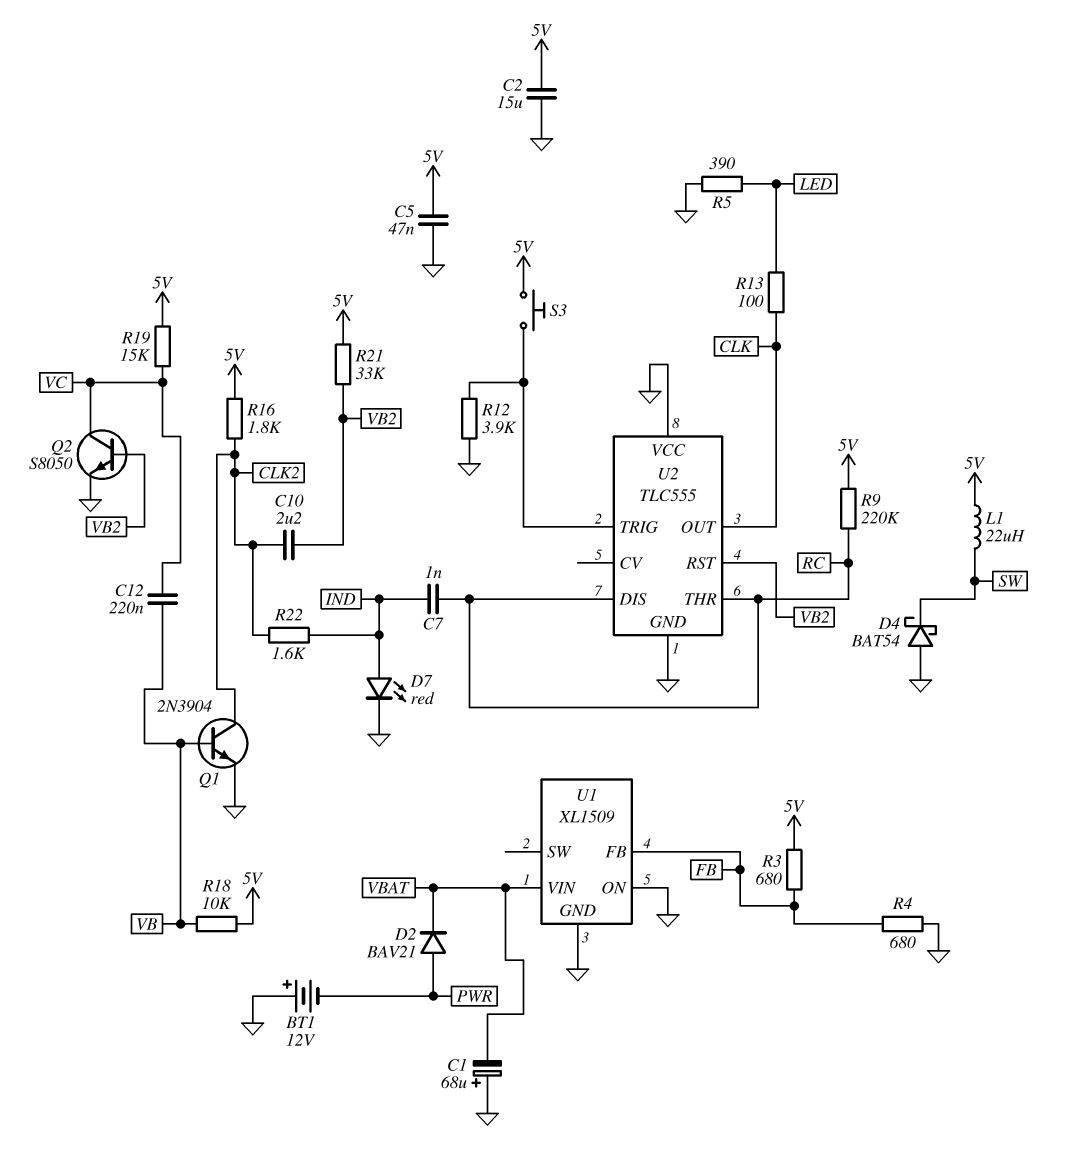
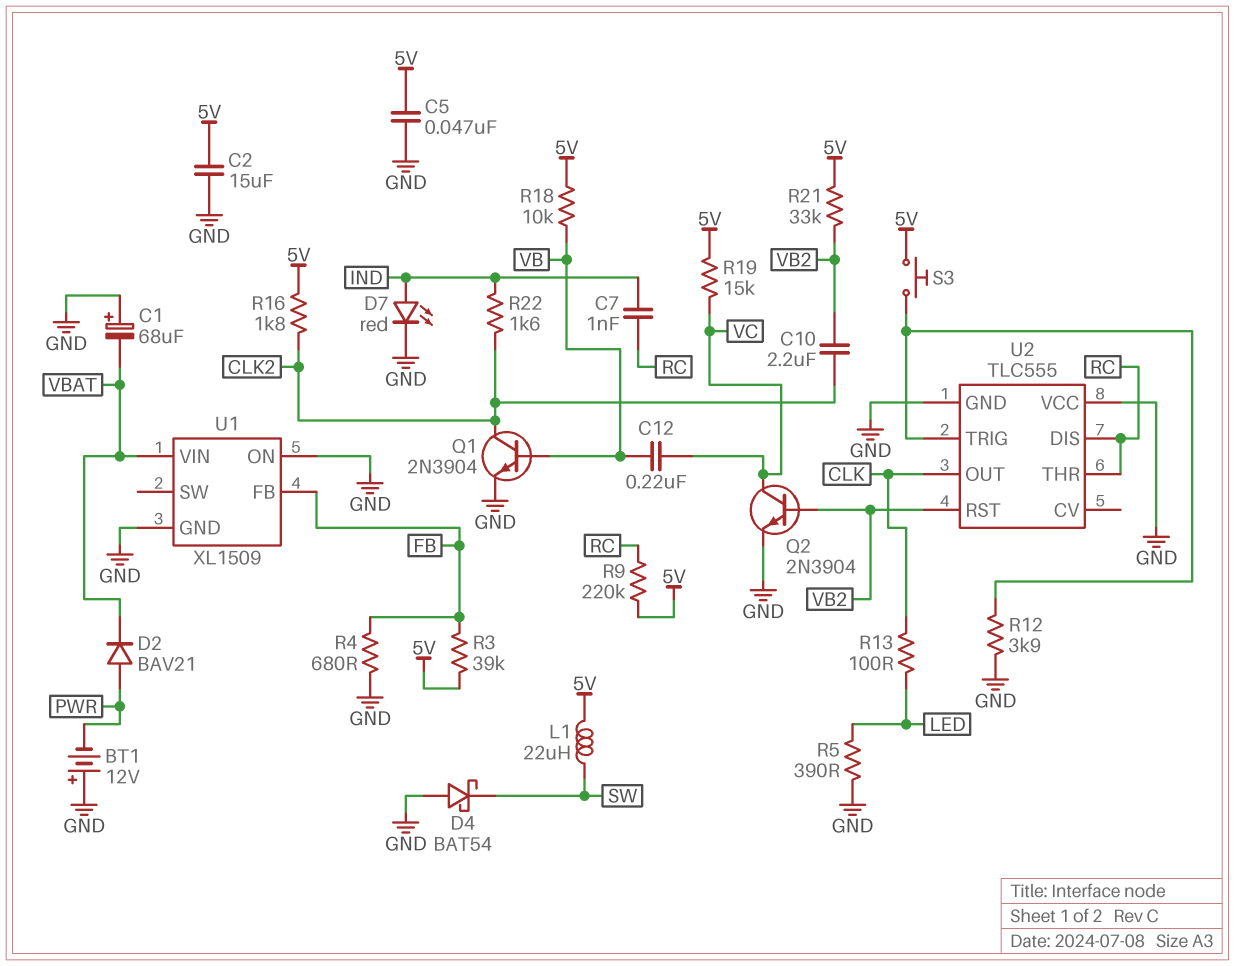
Q2: NPN S8050 (B VB2, C VC, E GND) -> NPN 2N3904 (B VB2, C VC, E GND)
R3: 680 (5V, FB) -> 39k (5V, FB)

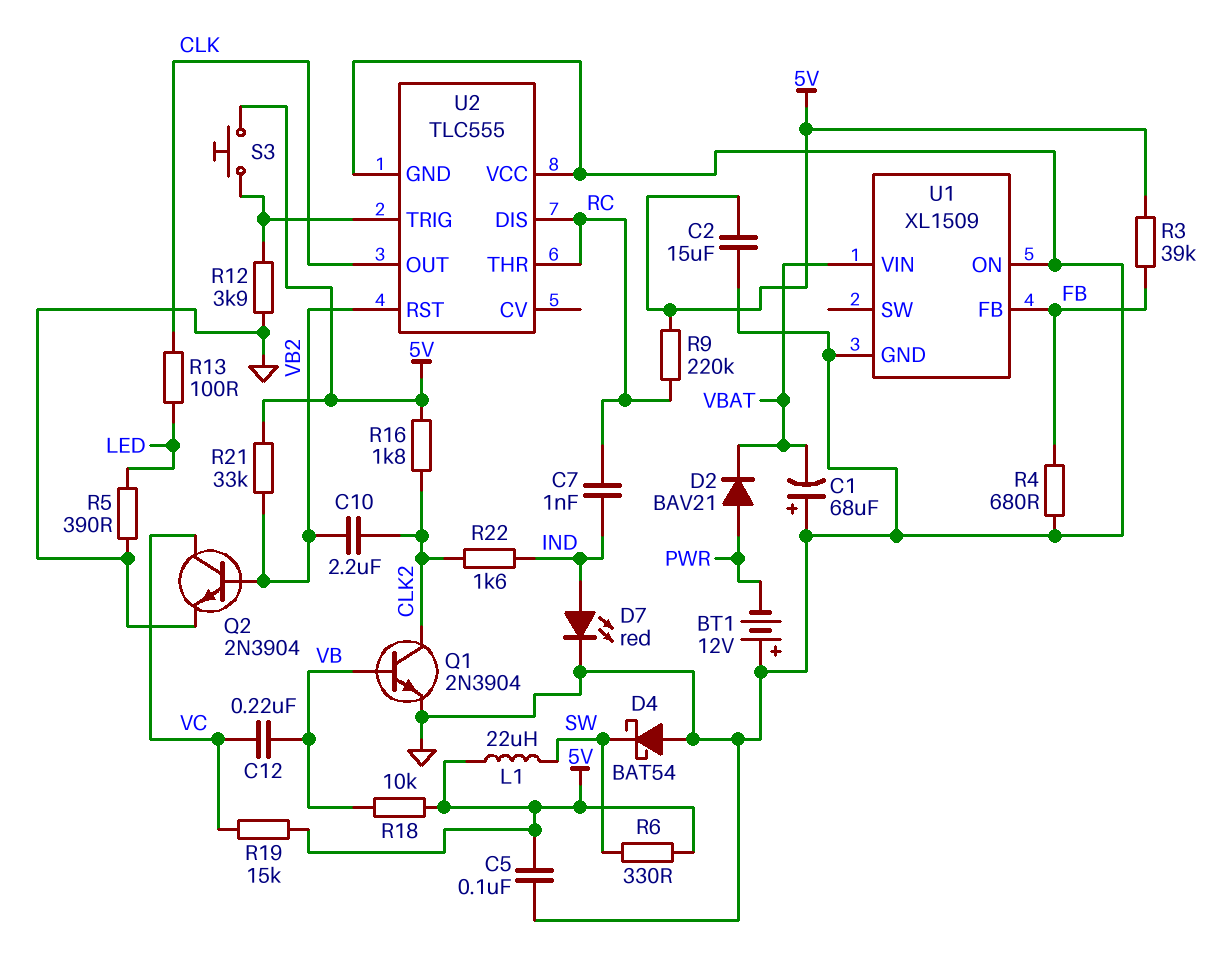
C5: 47nF (5V, GND) -> 100nF (5V, GND)
R6: none -> 330 (5V, SW)

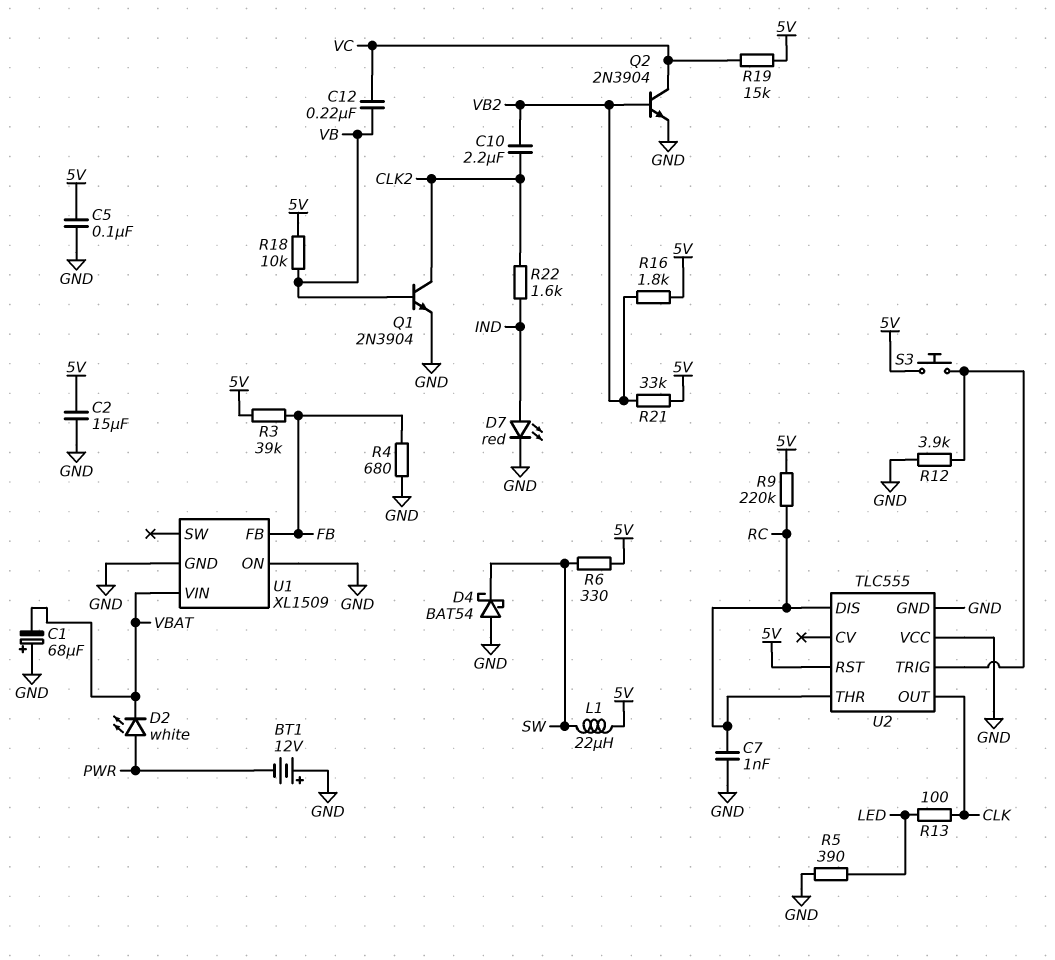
C7: 1nF (IND, RC) -> 1nF (GND, RC)
D2: diode BAV21 (A PWR, K VBAT) -> LED white (A PWR, K VBAT)
R16: 1.8k (5V, CLK2) -> 1.8k (5V, VB2)
U2 pin RST: VB2 -> 5V

